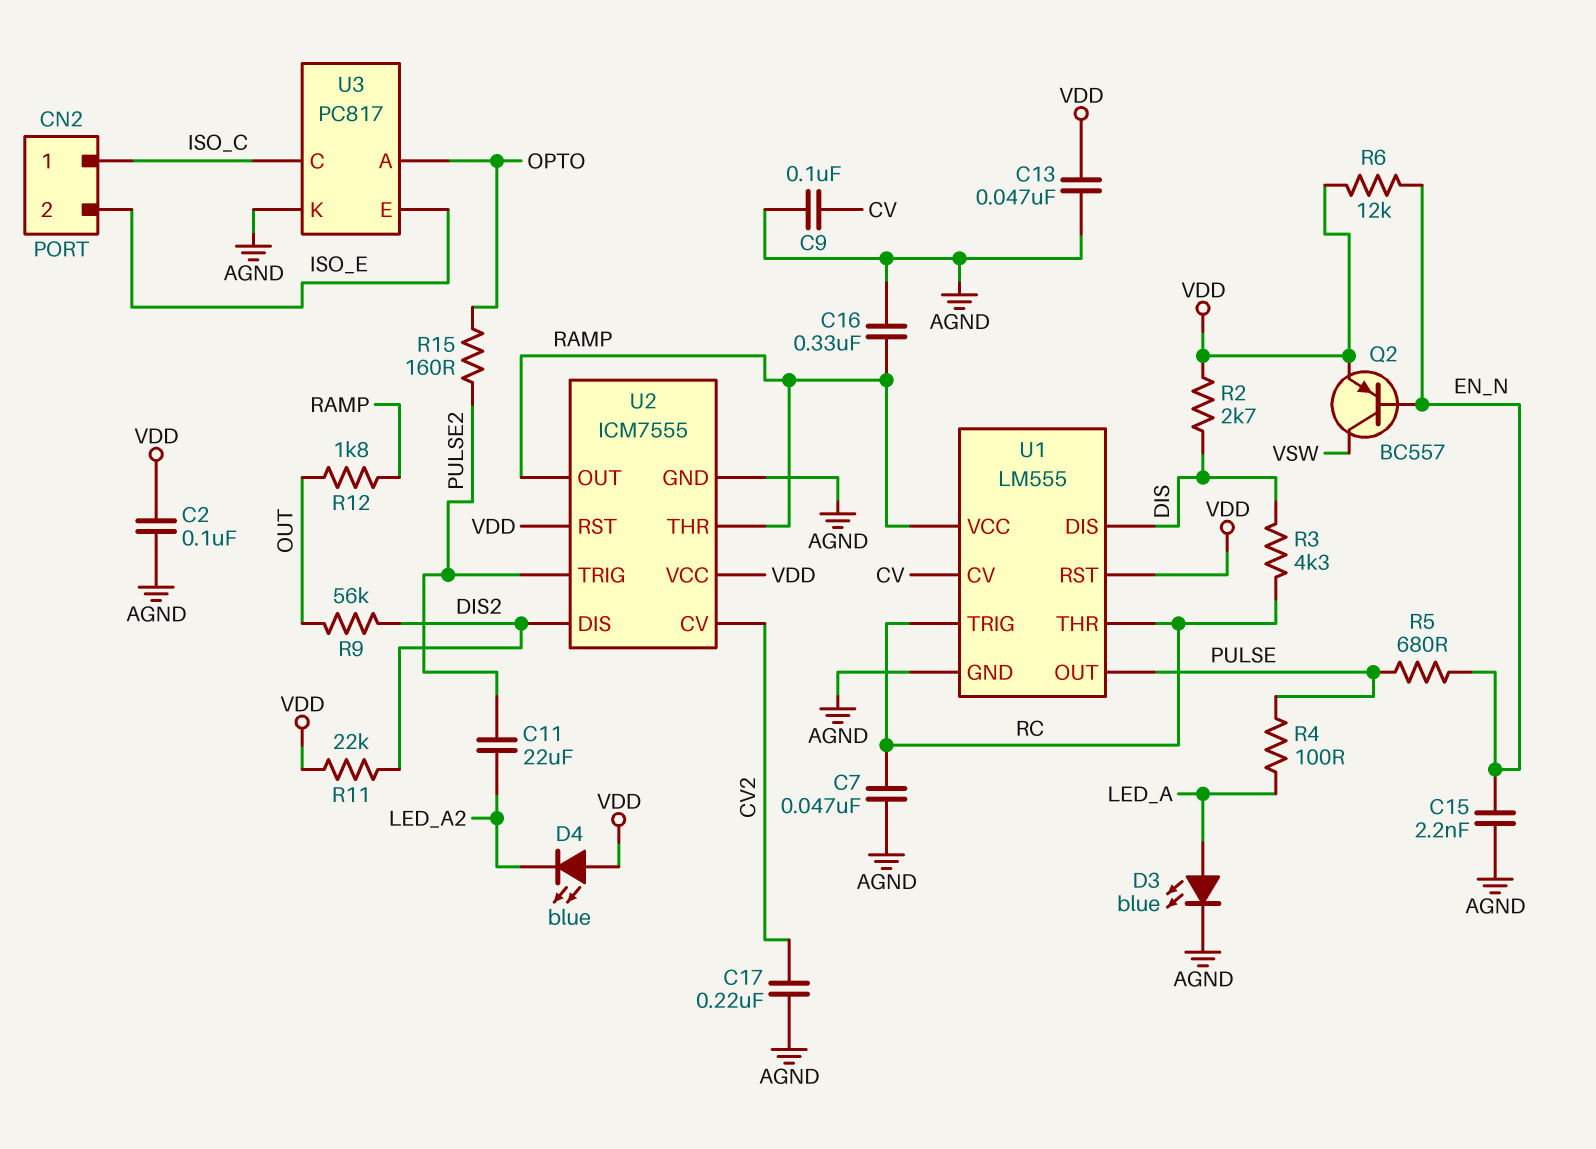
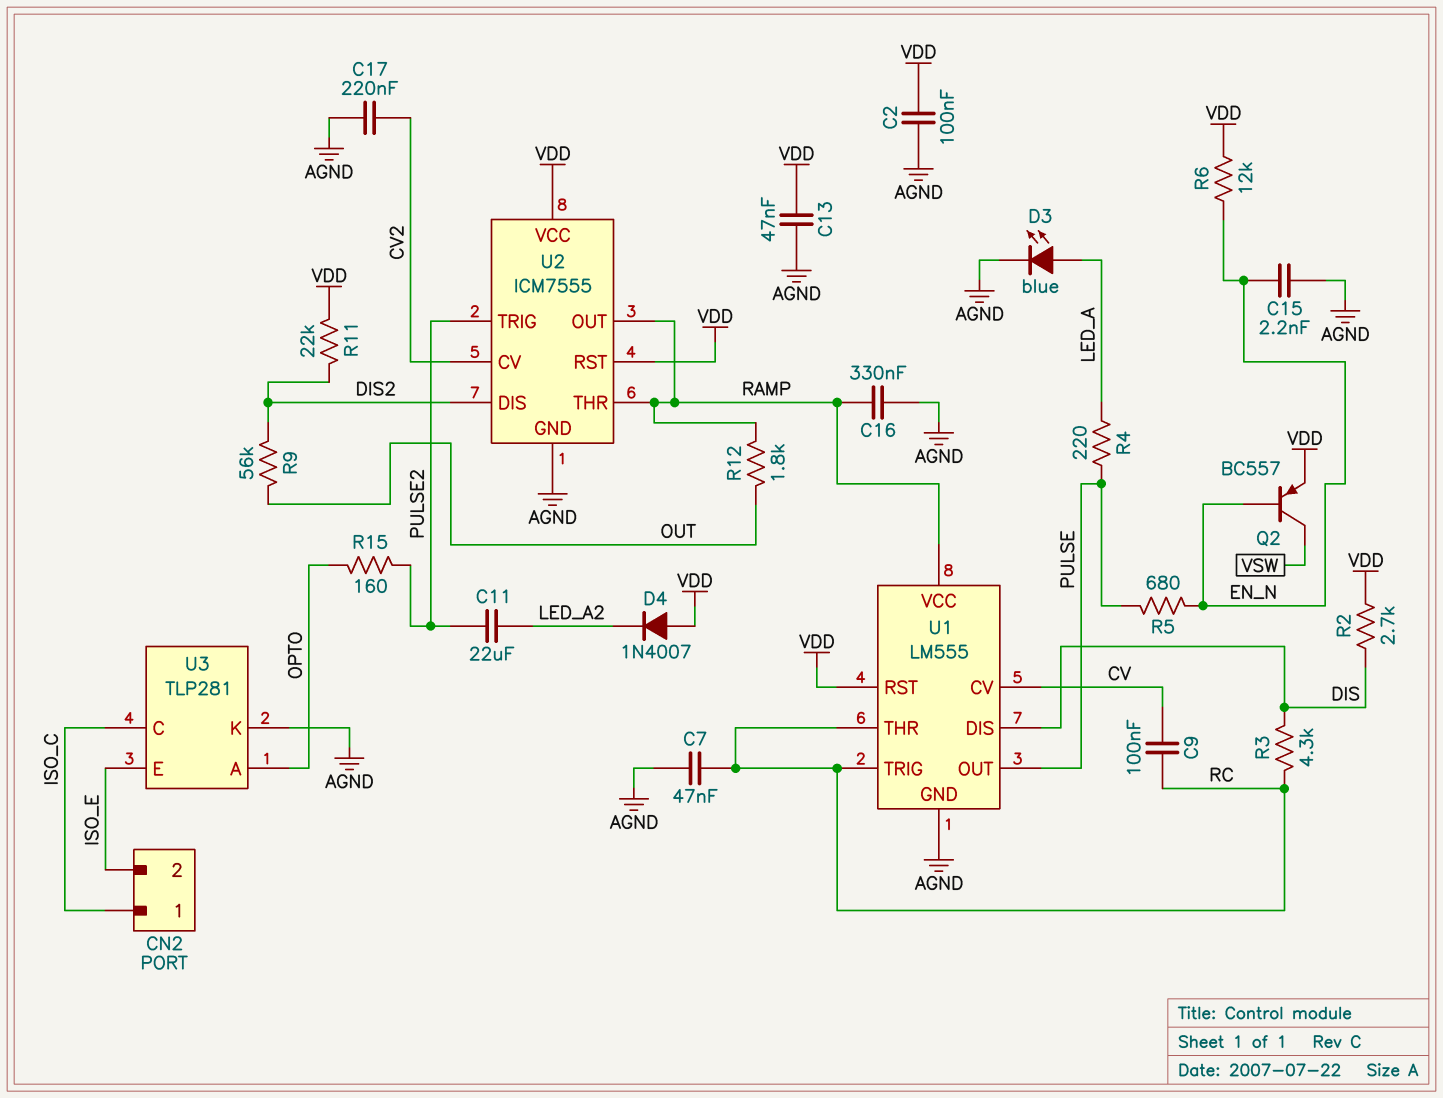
C9: 100nF (AGND, CV) -> 100nF (CV, RC)
D4: LED blue (A VDD, K LED_A2) -> diode 1N4007 (A VDD, K LED_A2)
R4: 100 (LED_A, PULSE) -> 220 (LED_A, PULSE)
U3: PC817 -> TLP281

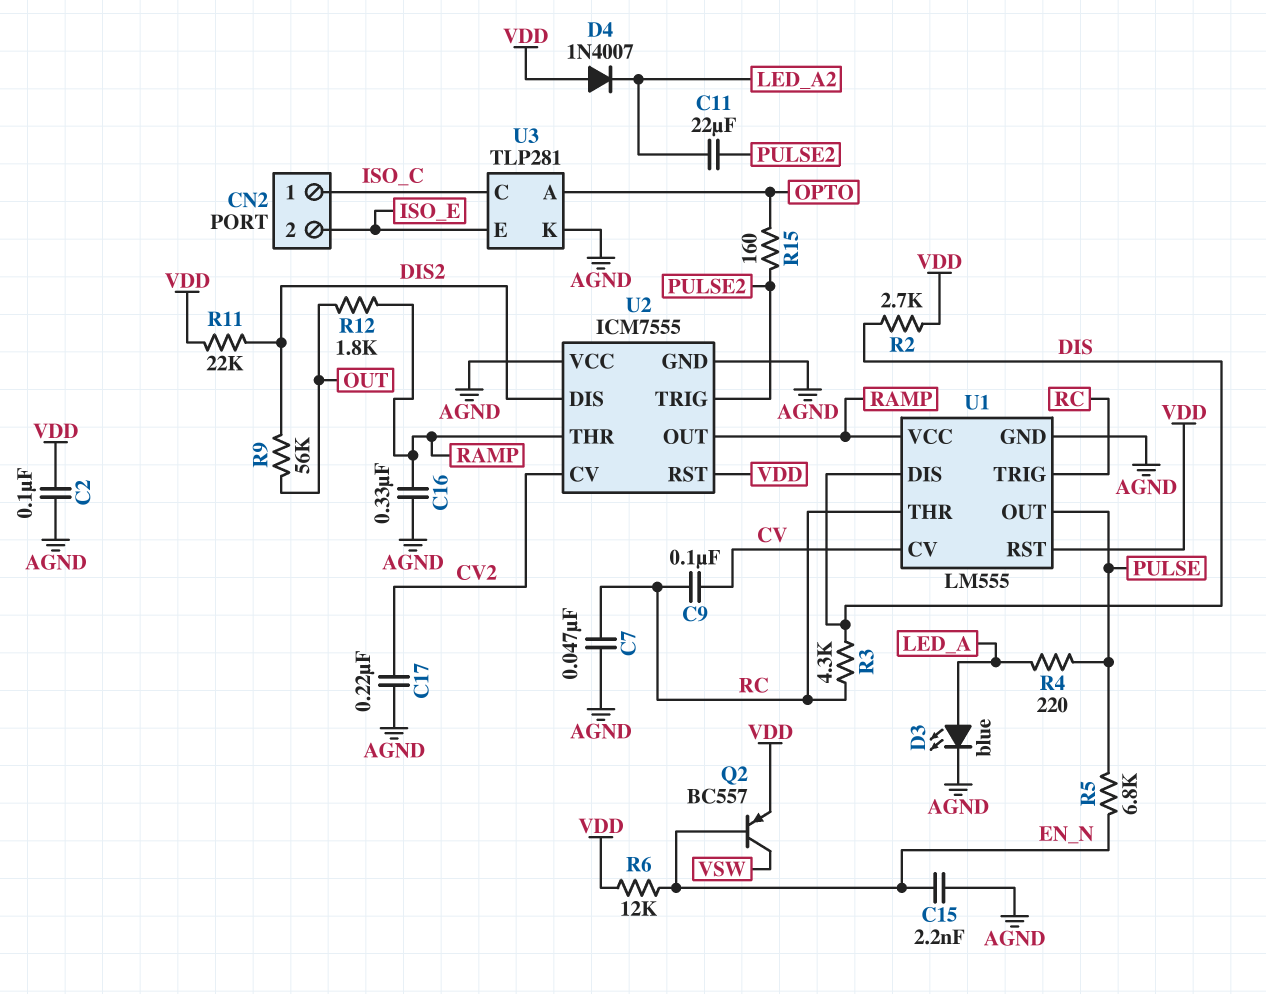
C13: 47nF (AGND, VDD) -> none
R5: 680 (EN_N, PULSE) -> 6.8k (EN_N, PULSE)
U2 pin VCC: VDD -> AGND

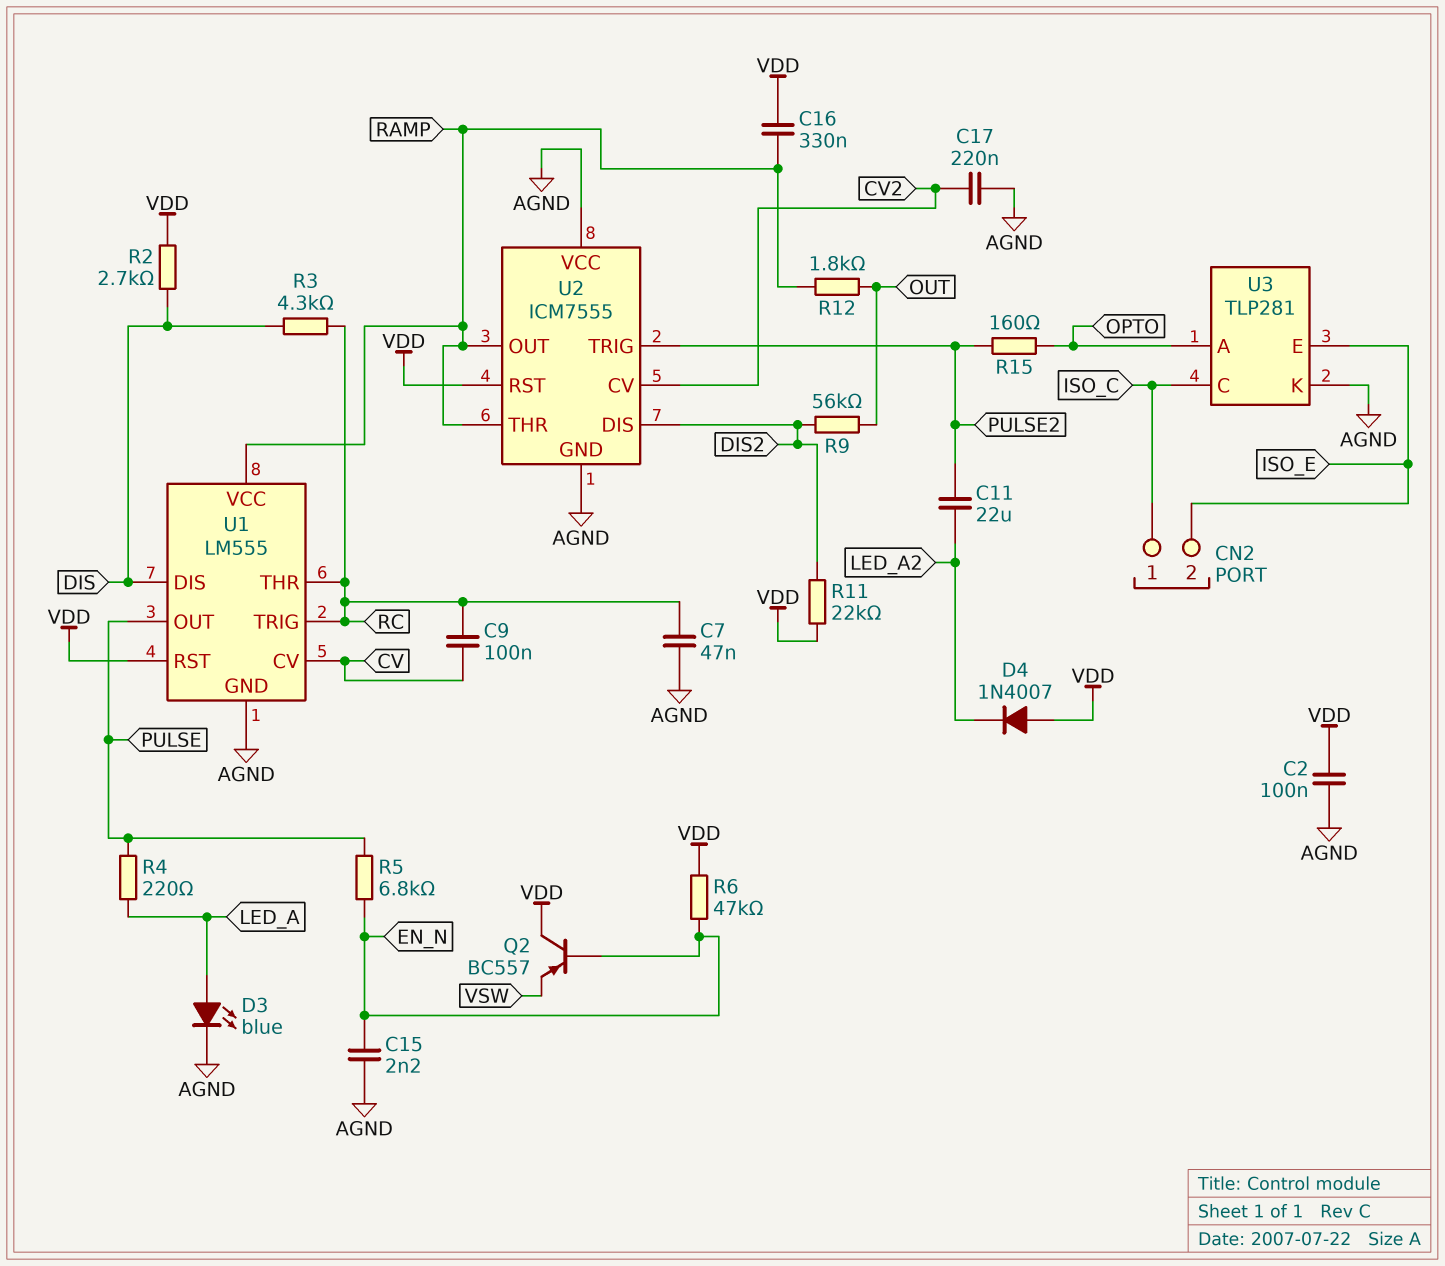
C16: 330nF (AGND, RAMP) -> 330nF (RAMP, VDD)
Q2: PNP BC557 (B EN_N, C VSW, E VDD) -> PNP BC557 (B EN_N, C VDD, E VSW)
R6: 12k (EN_N, VDD) -> 47k (EN_N, VDD)

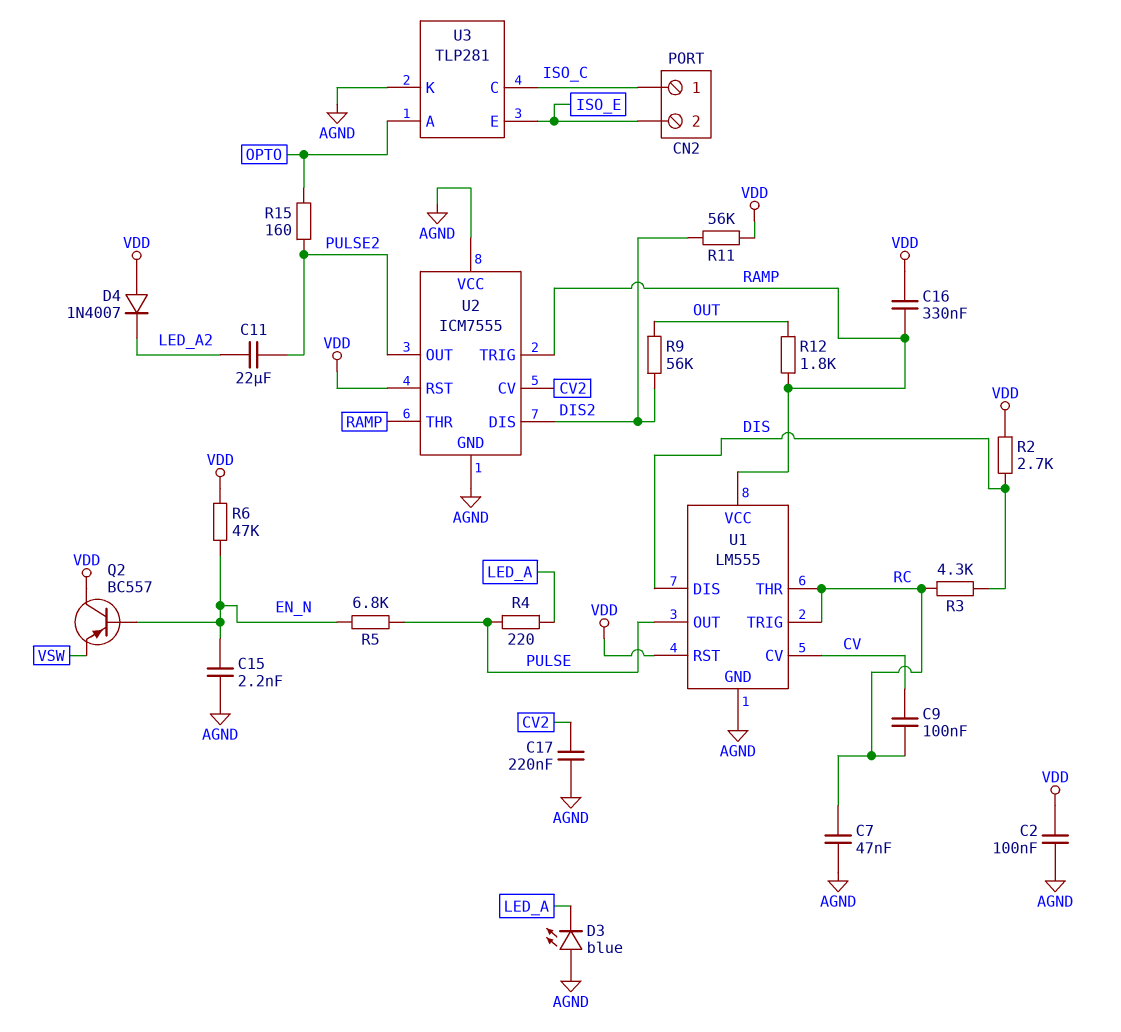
D3: LED blue (A LED_A, K AGND) -> LED blue (A AGND, K LED_A)
R11: 22k (DIS2, VDD) -> 56k (DIS2, VDD)
U2 pin OUT: RAMP -> PULSE2
U2 pin TRIG: PULSE2 -> RAMP

